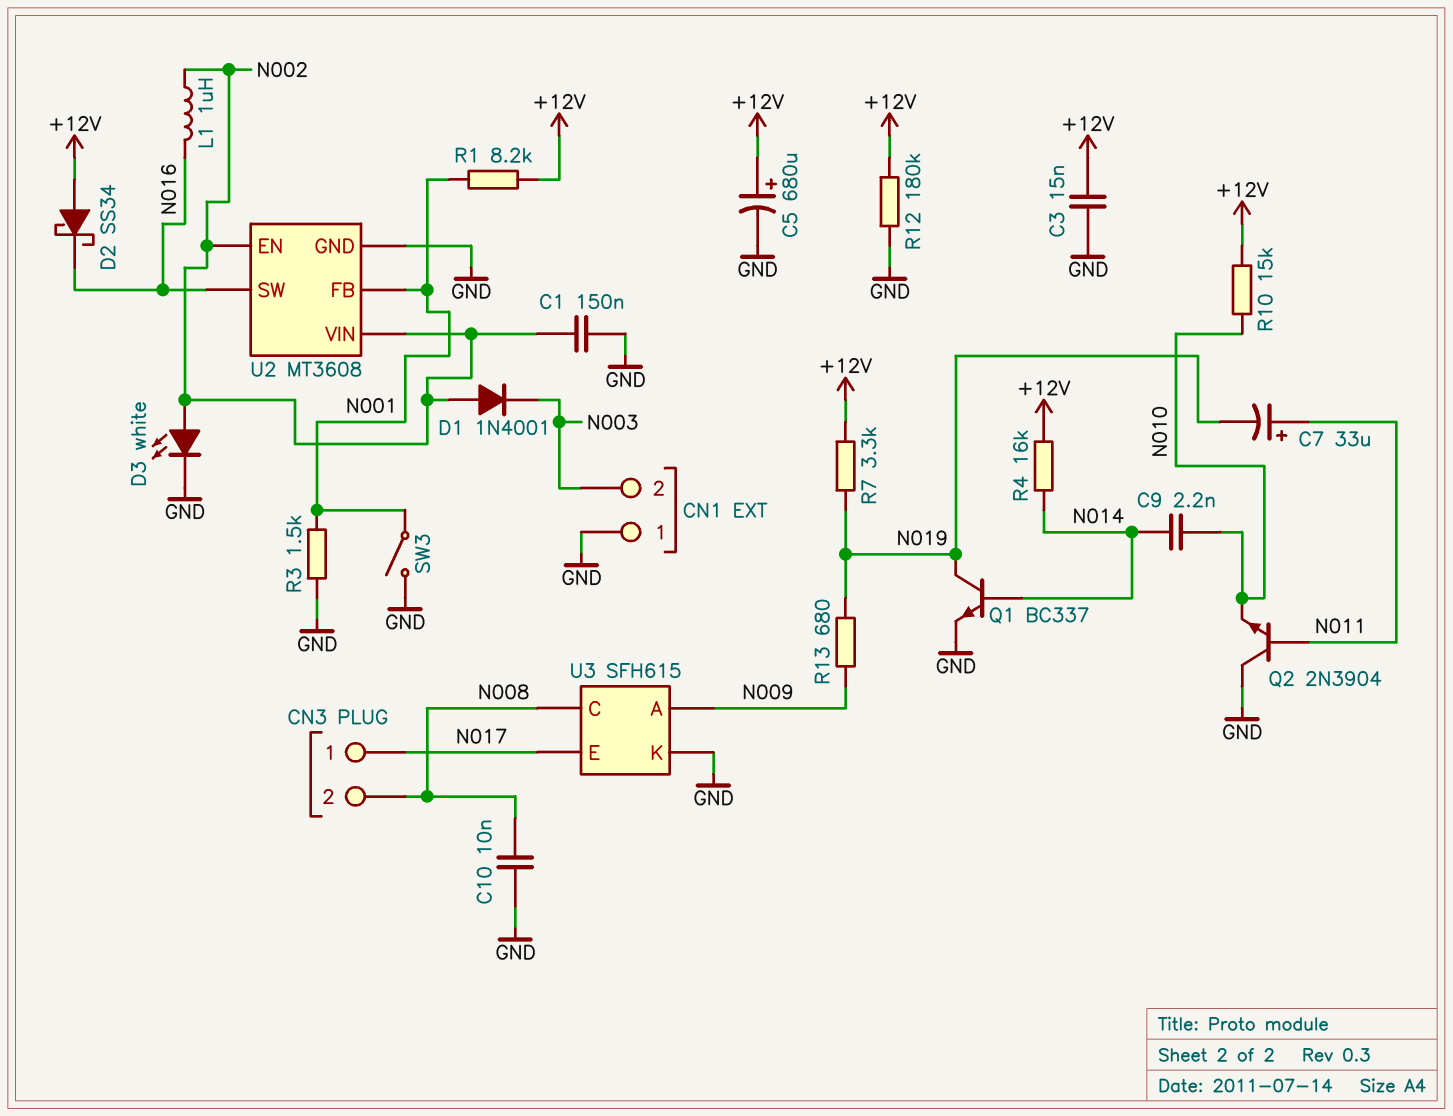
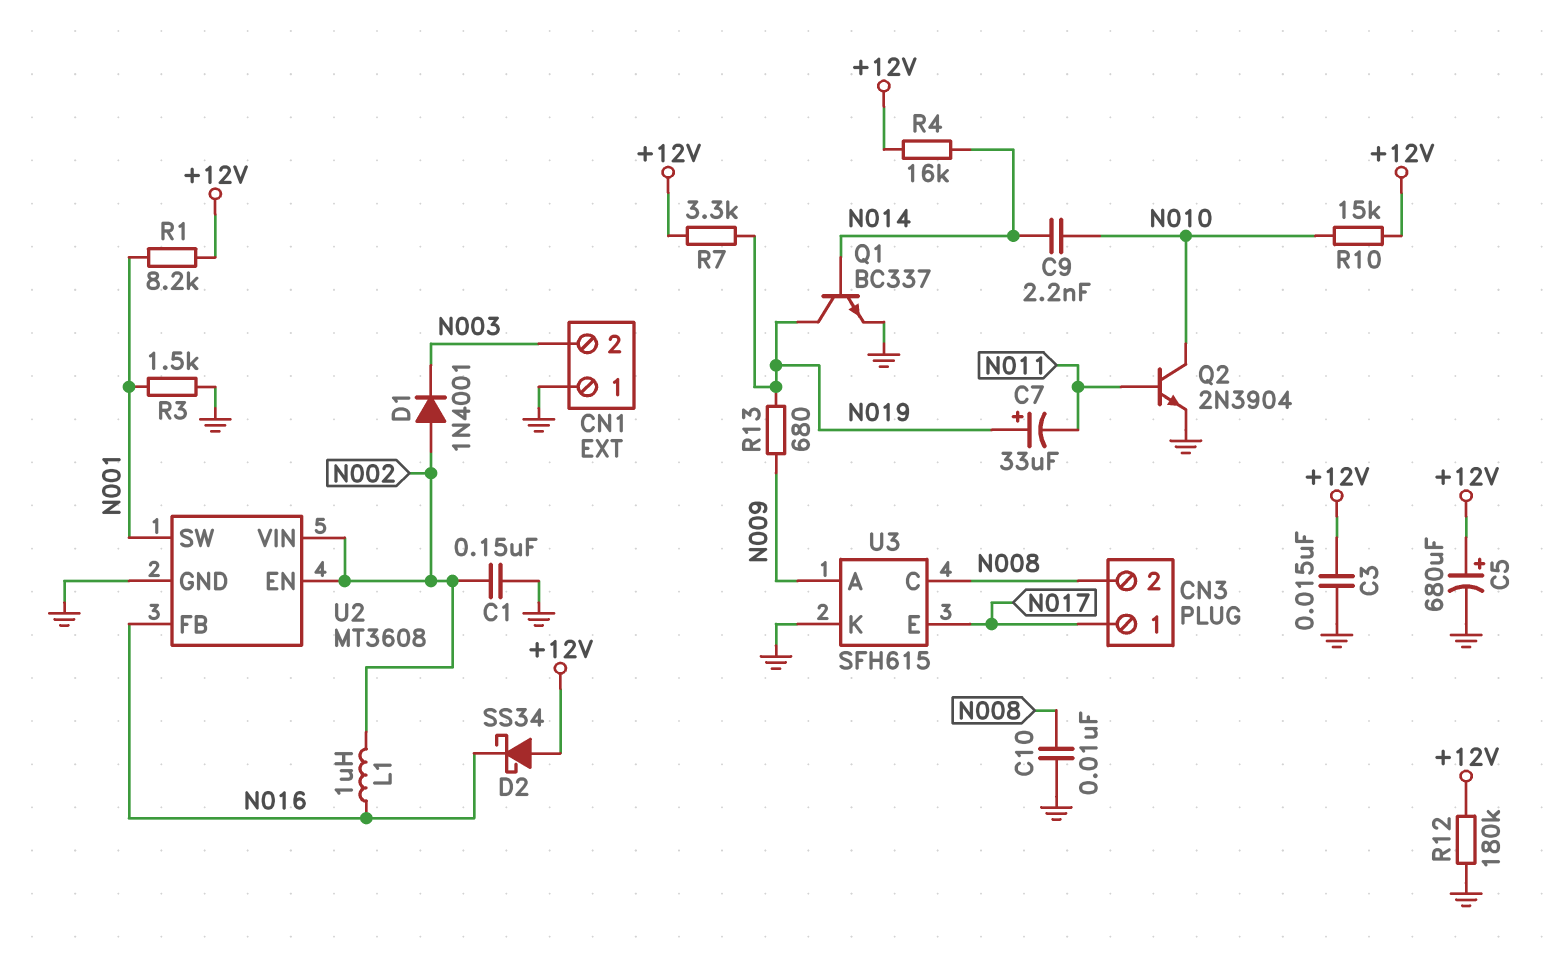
C7: 33uF (plus N011, minus N019) -> 33uF (plus N019, minus N011)
D3: LED white (A N002, K GND) -> none
Q2: NPN 2N3904 (B N011, C GND, E N010) -> NPN 2N3904 (B N011, C N010, E GND)
SW3: switch (GND, N001) -> none
U2 pin FB: N001 -> N016
U2 pin SW: N016 -> N001

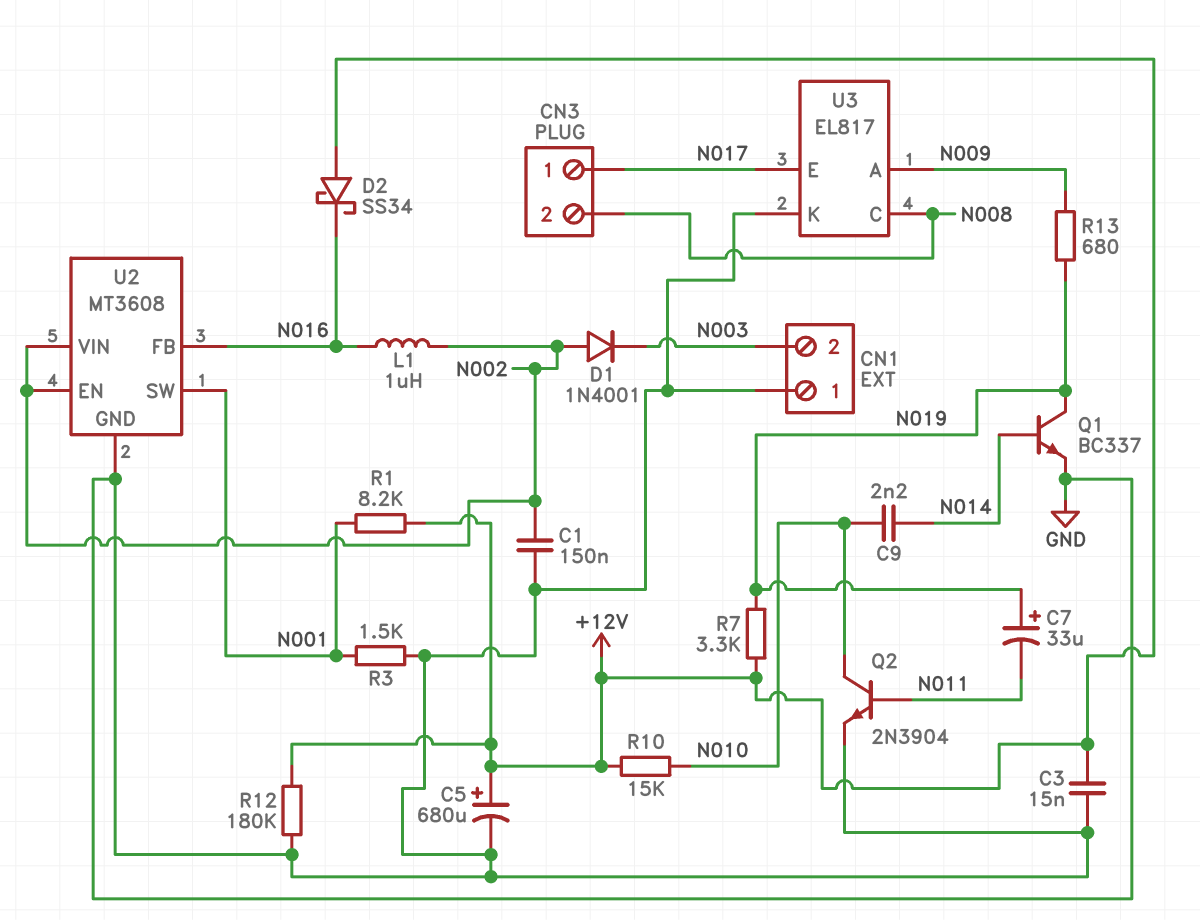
C10: 10nF (GND, N008) -> none
R4: 16k (+12V, N014) -> none
U3: SFH615 -> EL817

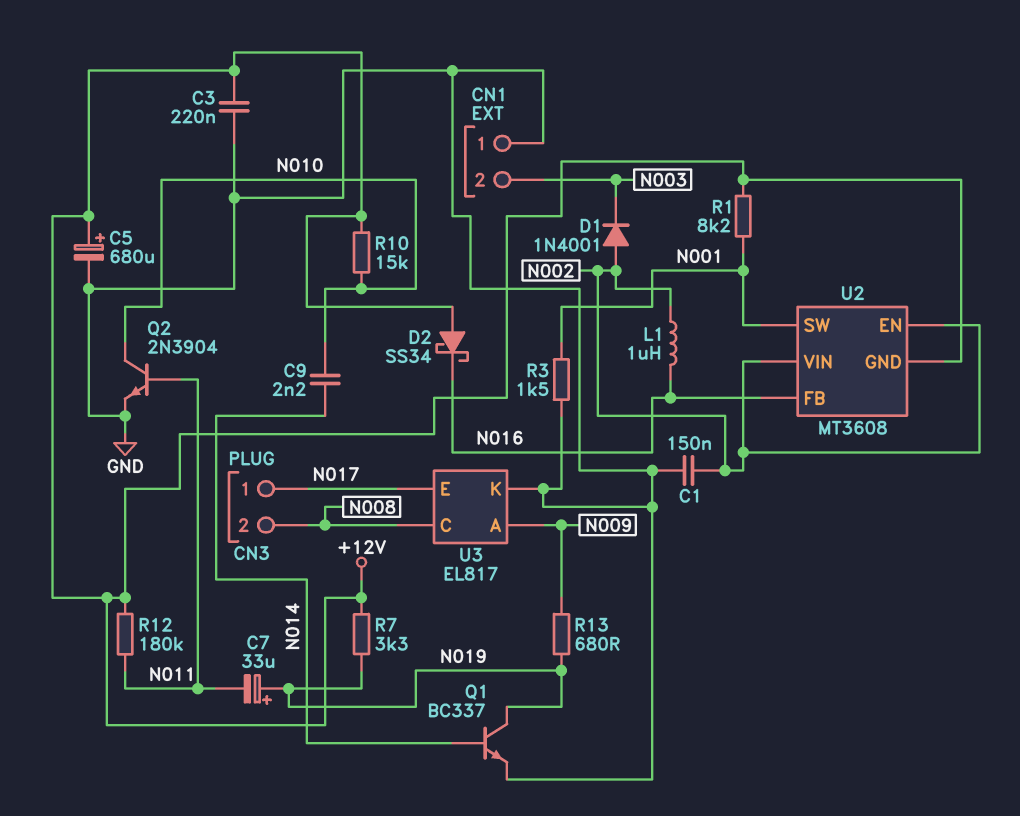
C3: 15nF (+12V, GND) -> 220nF (+12V, GND)
R12: 180k (+12V, GND) -> 180k (+12V, N011)
U2 pin GND: GND -> +12V

